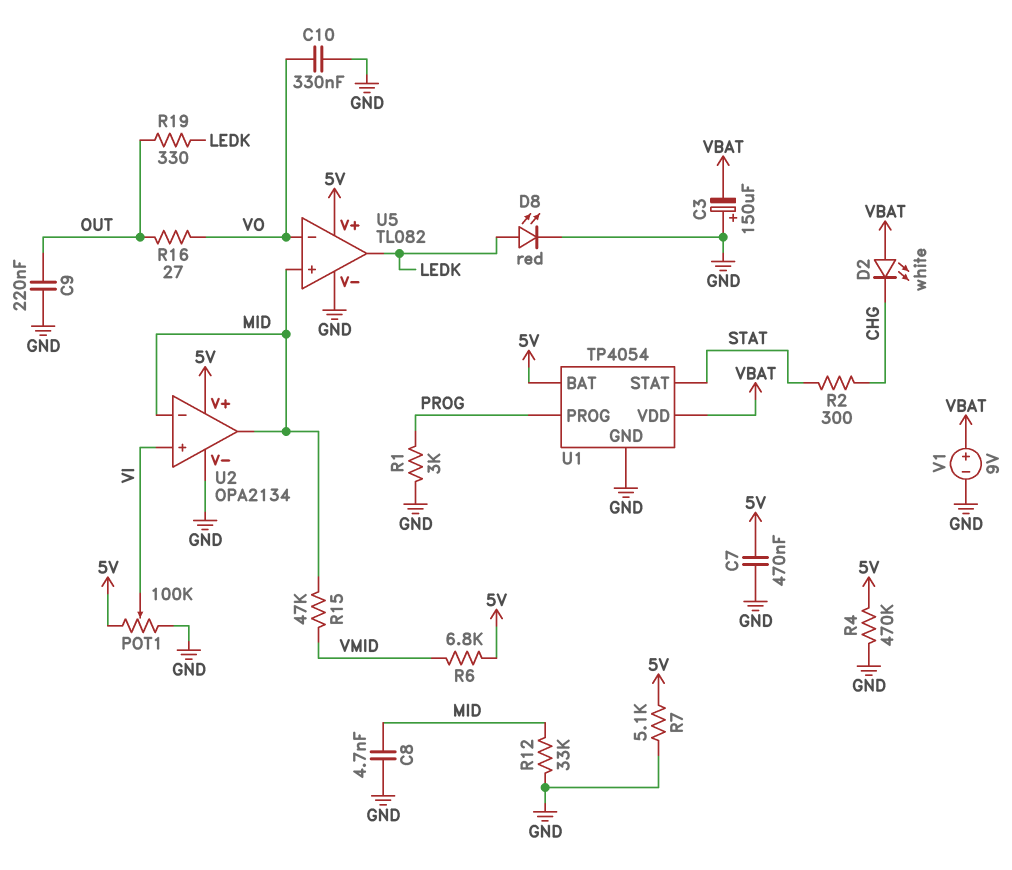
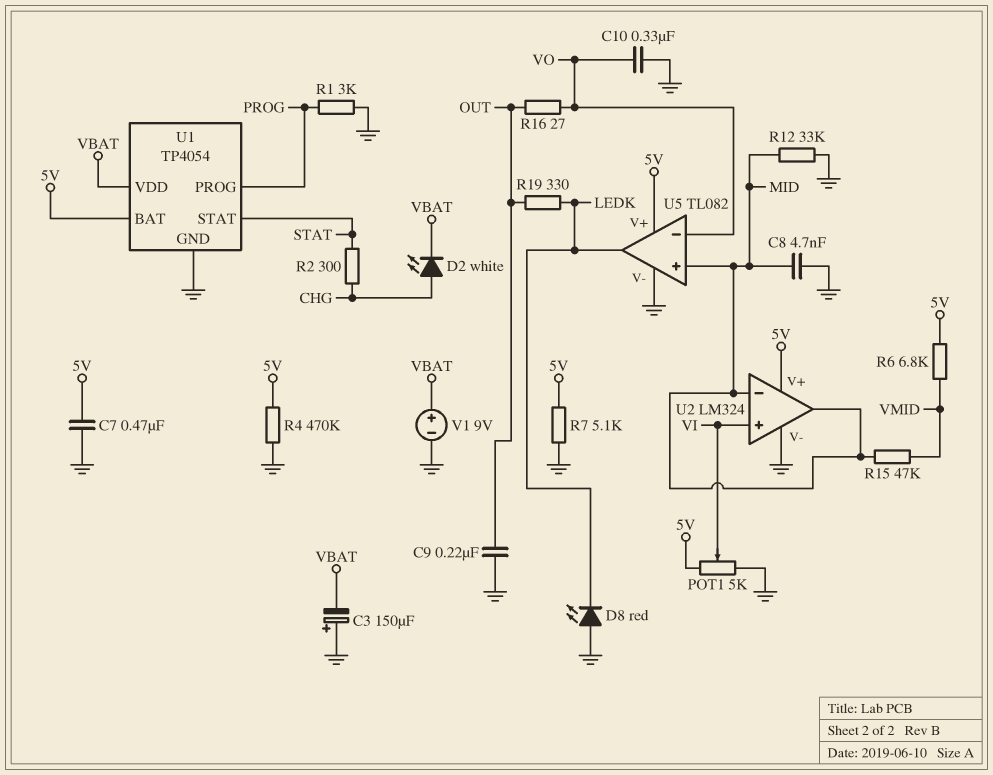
D2: LED white (A VBAT, K CHG) -> LED white (A CHG, K VBAT)
D8: LED red (A LEDK, K GND) -> LED red (A GND, K LEDK)
POT1: 100k (5V, GND, wiper VI) -> 5k (5V, GND, wiper VI)
U2: OPA2134 -> LM324

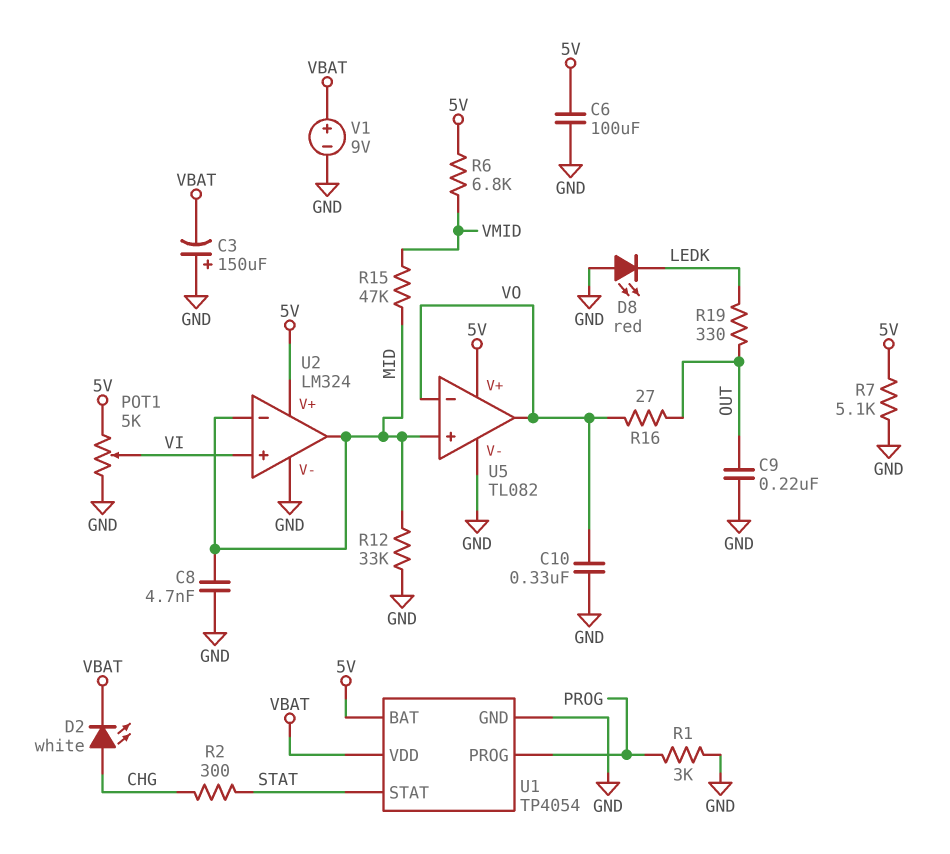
C6: none -> 100uF (5V, GND)
C7: 470nF (5V, GND) -> none
R4: 470k (5V, GND) -> none
U5 pin out: LEDK -> VO

